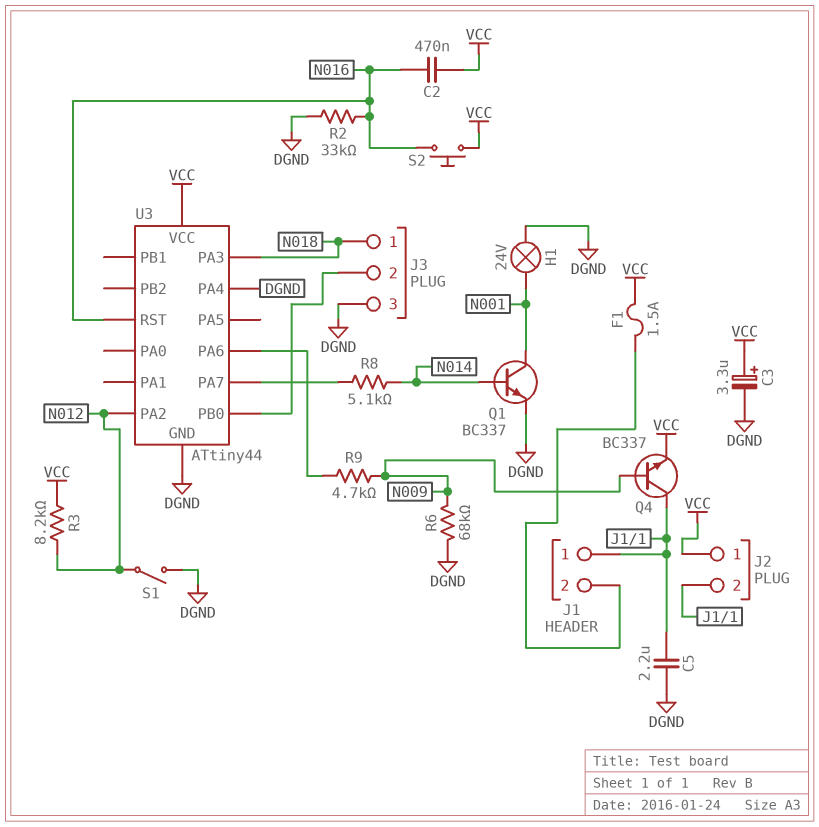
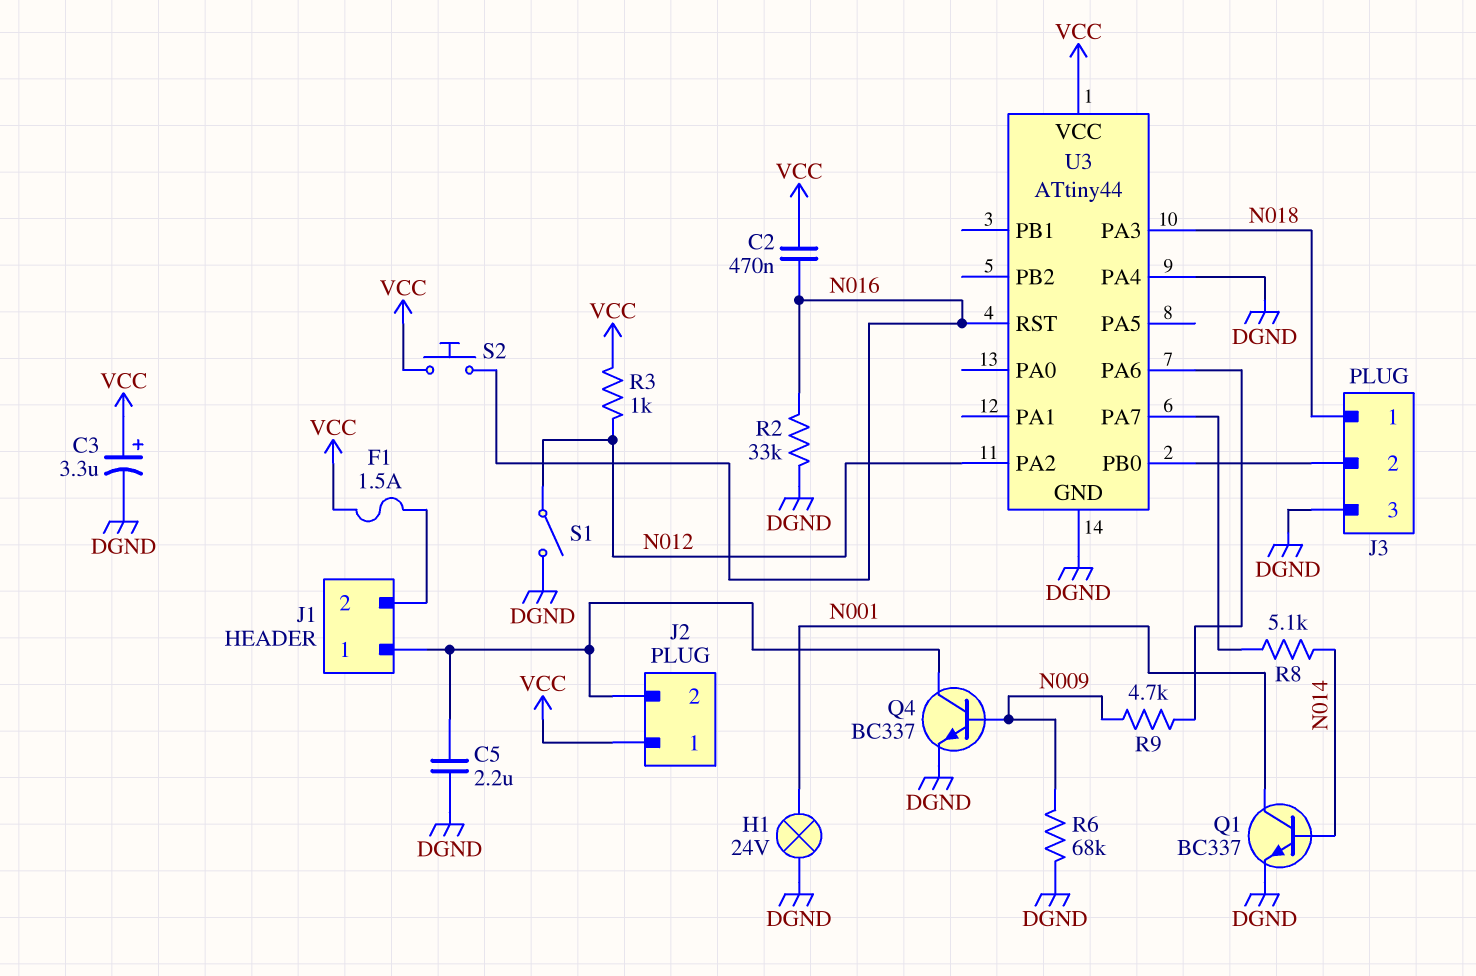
Q4: NPN BC337 (B N009, C J1/1, E VCC) -> NPN BC337 (B N009, C J1/1, E DGND)
R3: 8.2k (N012, VCC) -> 1k (N012, VCC)

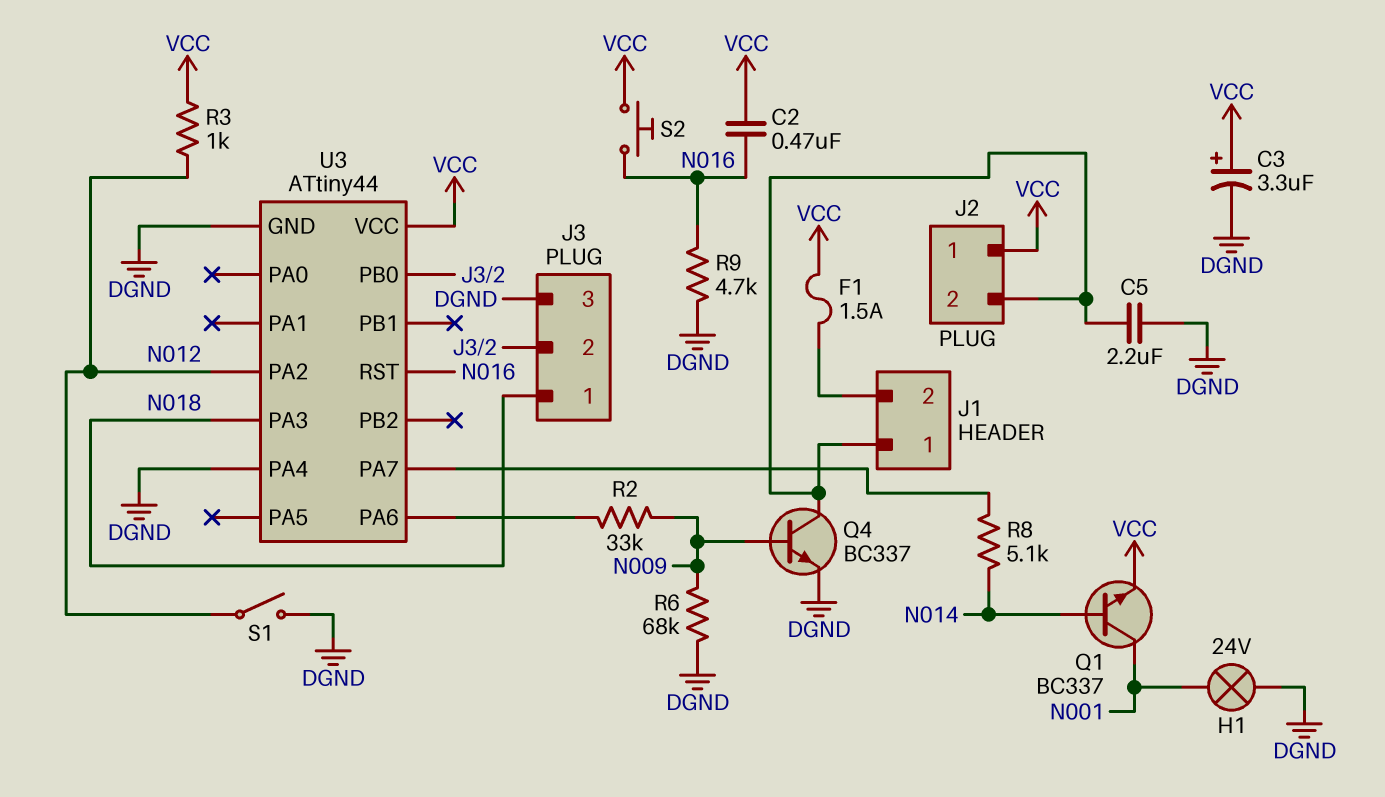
Q1: NPN BC337 (B N014, C N001, E DGND) -> NPN BC337 (B N014, C N001, E VCC)
R2: 33k (DGND, N016) -> 33k (N009, U3/PA6)
R9: 4.7k (N009, U3/PA6) -> 4.7k (DGND, N016)

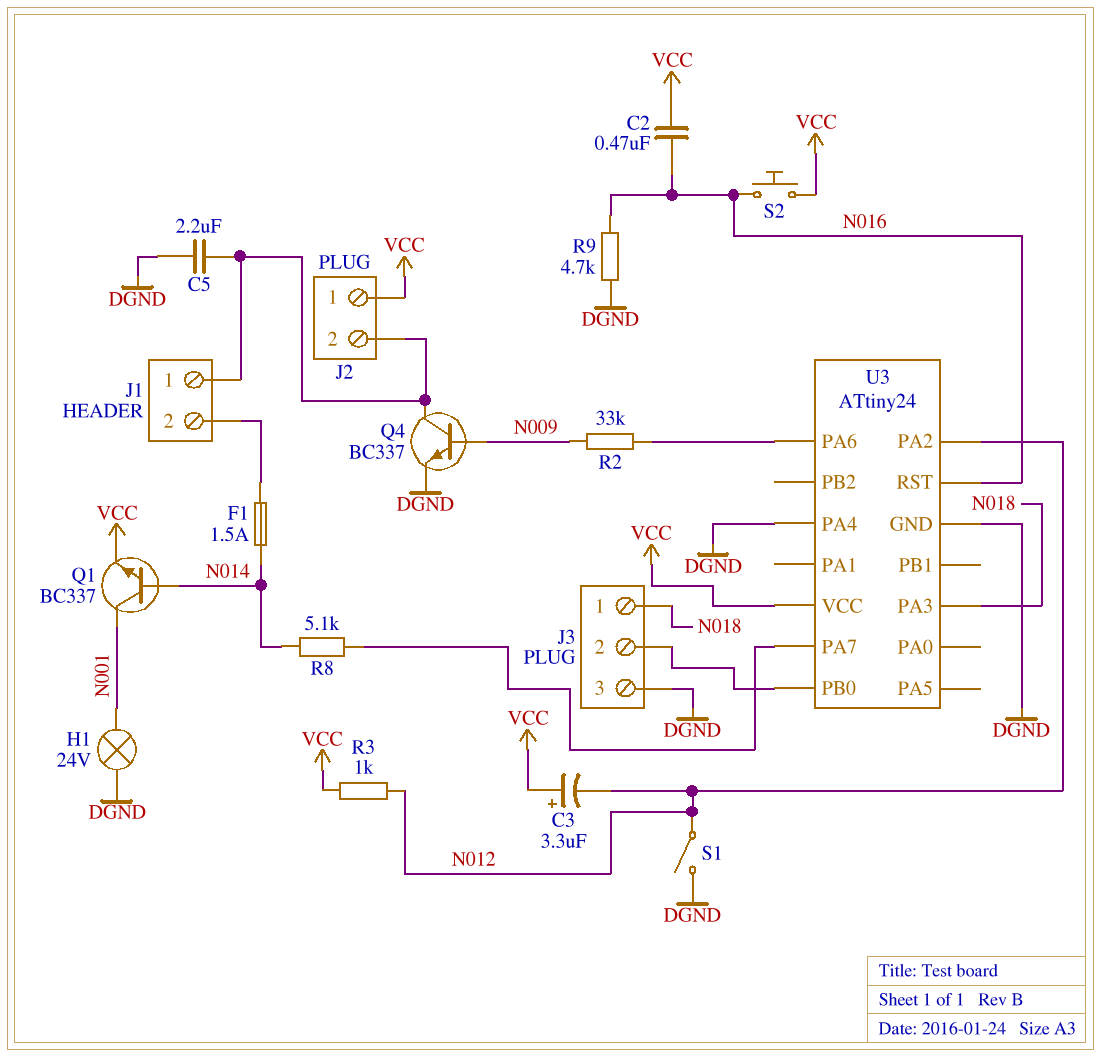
C3: 3.3uF (plus VCC, minus DGND) -> 3.3uF (plus VCC, minus N012)
F1: 1.5A (J1/2, VCC) -> 1.5A (J1/2, N014)
R6: 68k (DGND, N009) -> none
U3: ATtiny44 -> ATtiny24

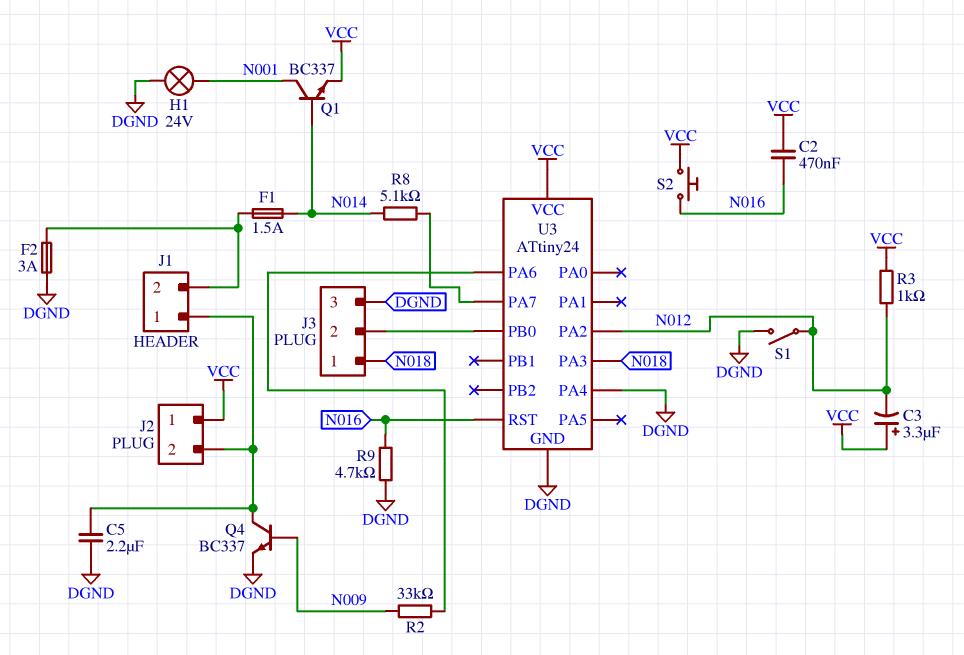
F2: none -> 3A (DGND, J1/2)

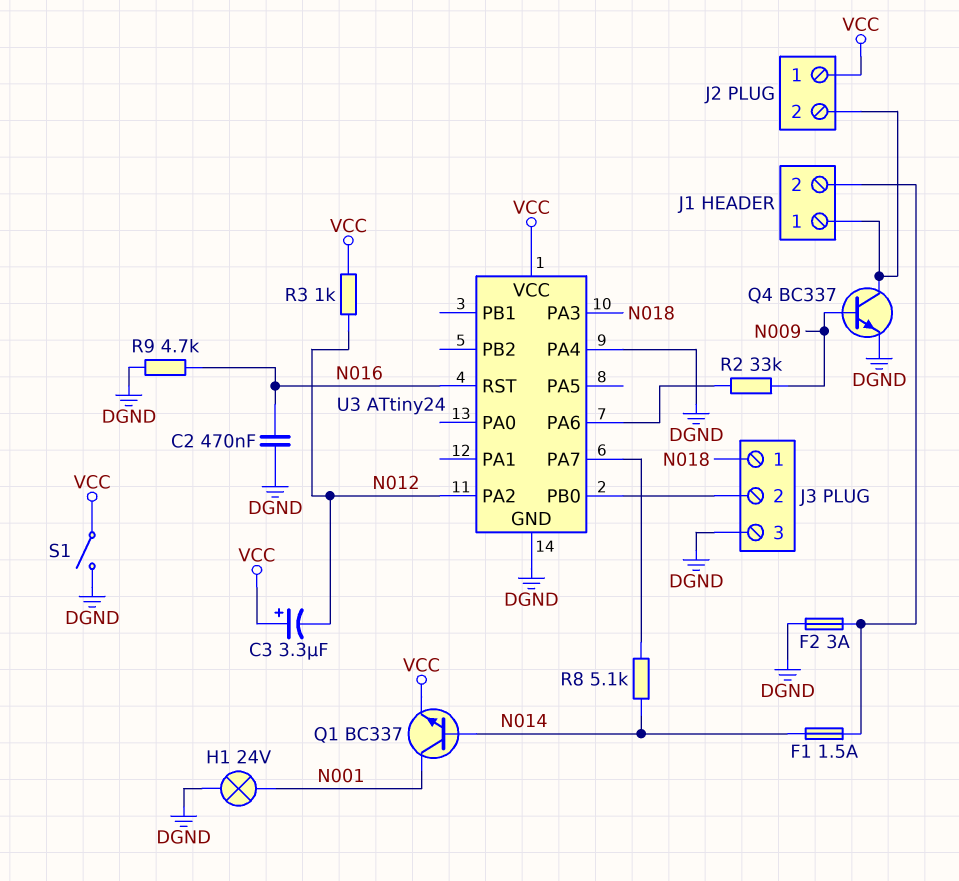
C2: 470nF (N016, VCC) -> 470nF (DGND, N016)
C5: 2.2uF (DGND, J1/1) -> none
S1: switch (DGND, N012) -> switch (DGND, VCC)
S2: button (N016, VCC) -> none

